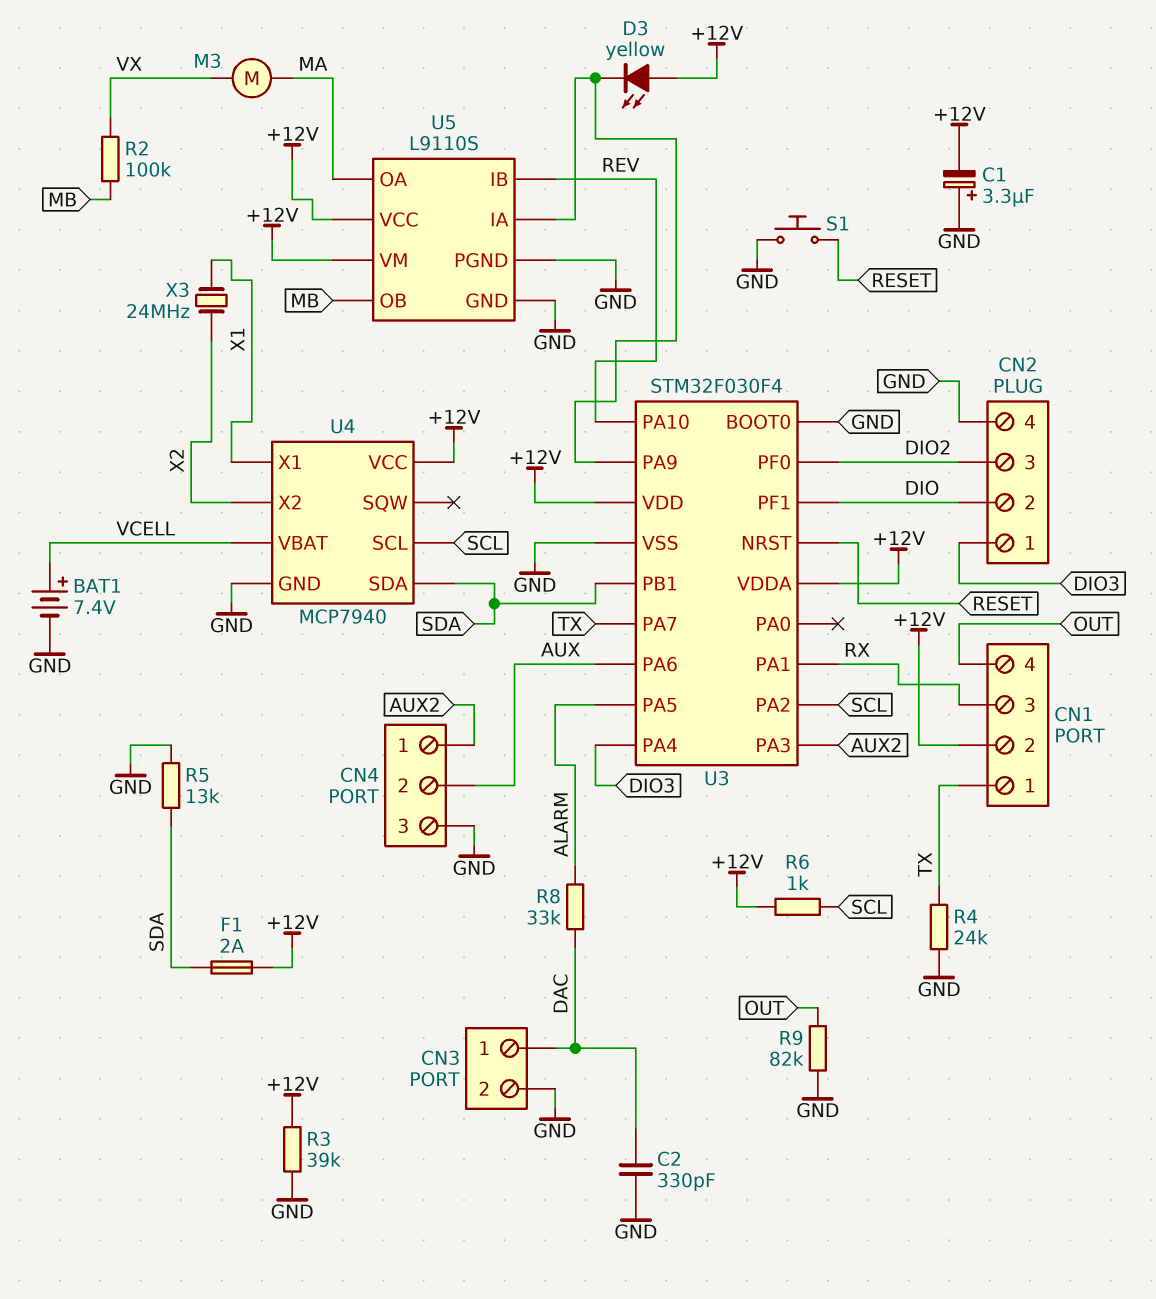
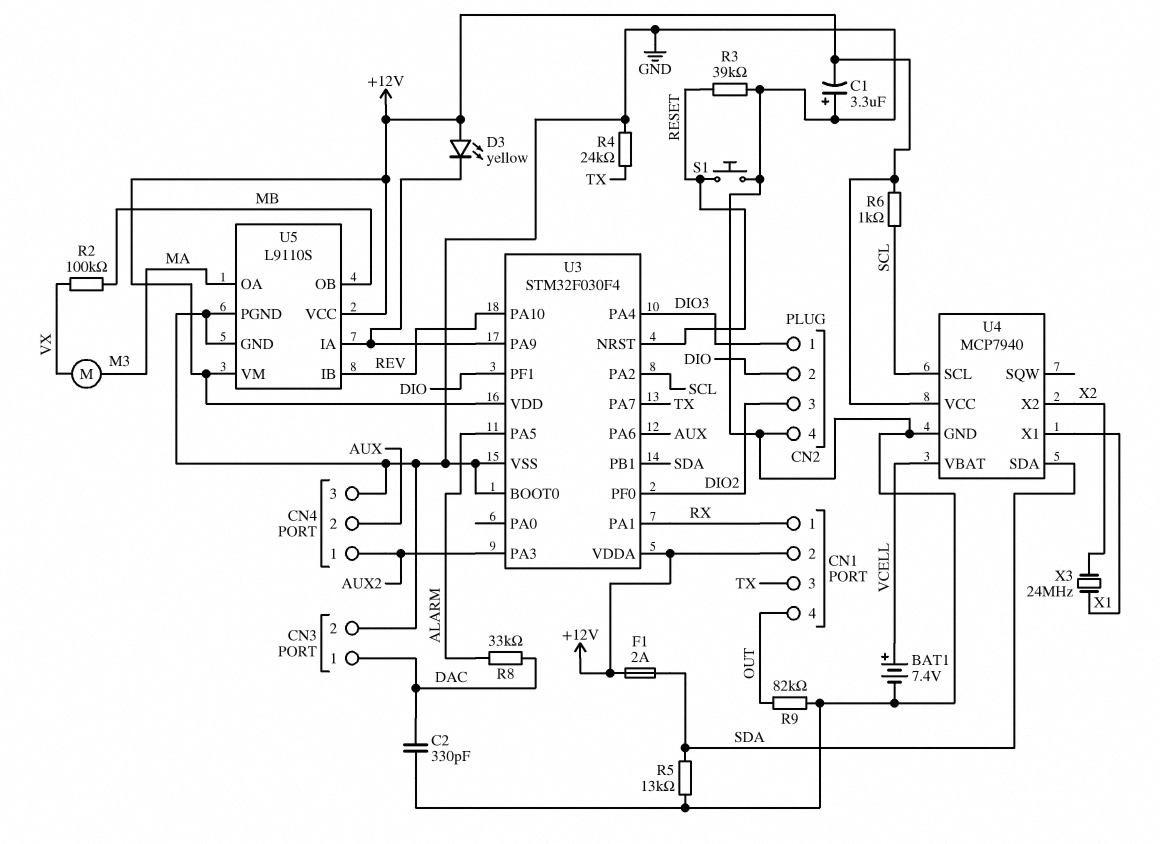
CN1 pin 1: TX -> RX
CN1 pin 3: RX -> TX
R3: 39k (+12V, GND) -> 39k (GND, RESET)

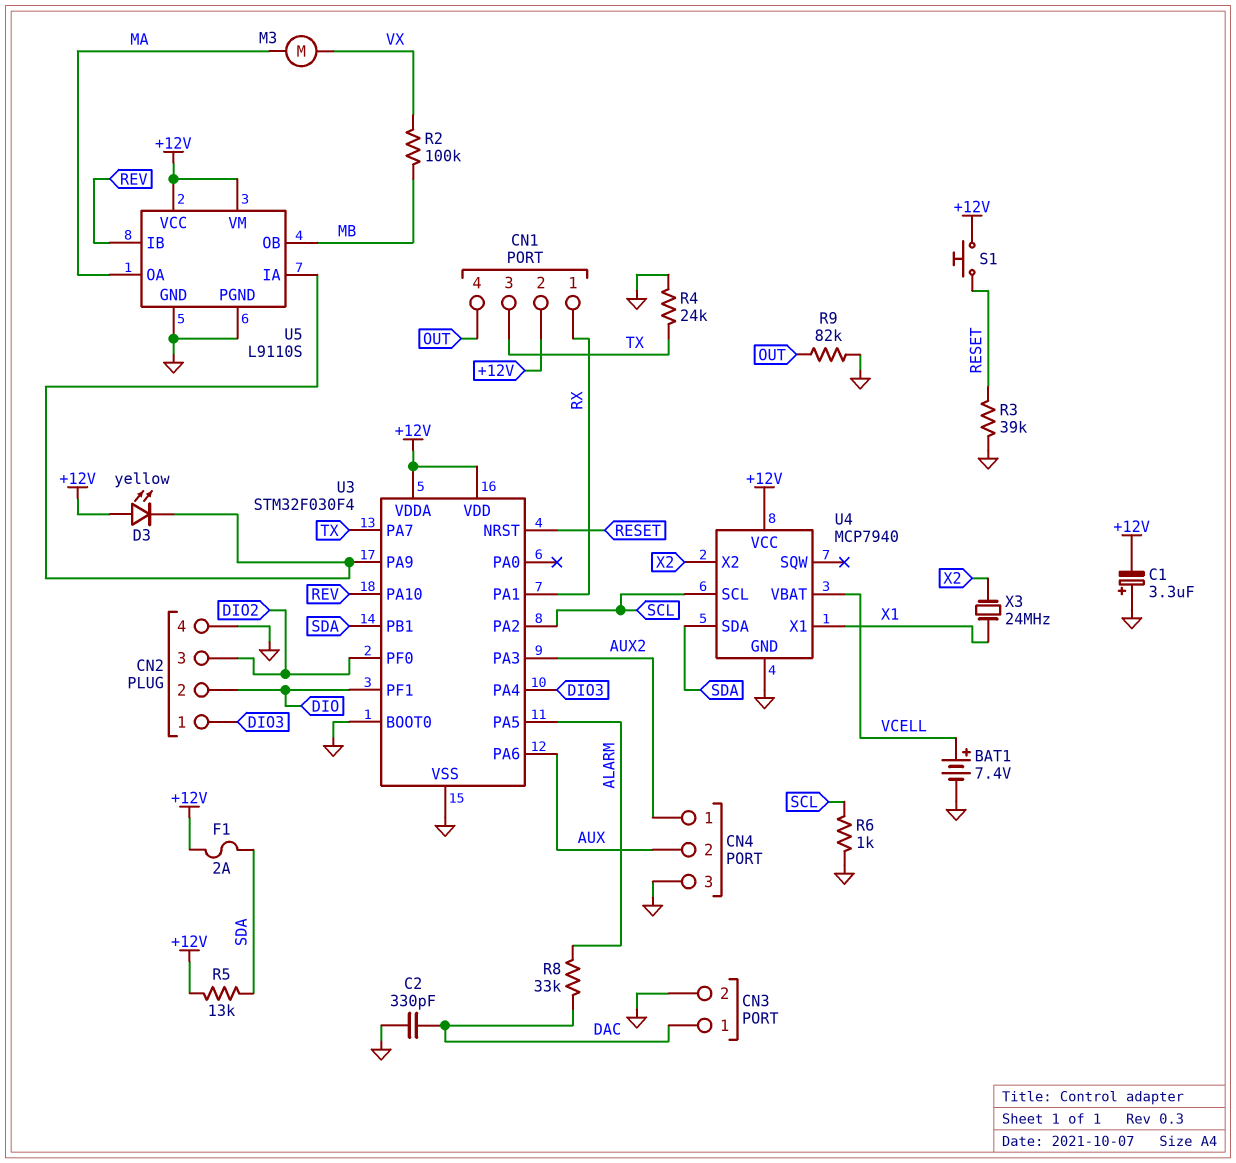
R5: 13k (GND, SDA) -> 13k (+12V, SDA)
R6: 1k (+12V, SCL) -> 1k (GND, SCL)
S1: button (GND, RESET) -> button (+12V, RESET)

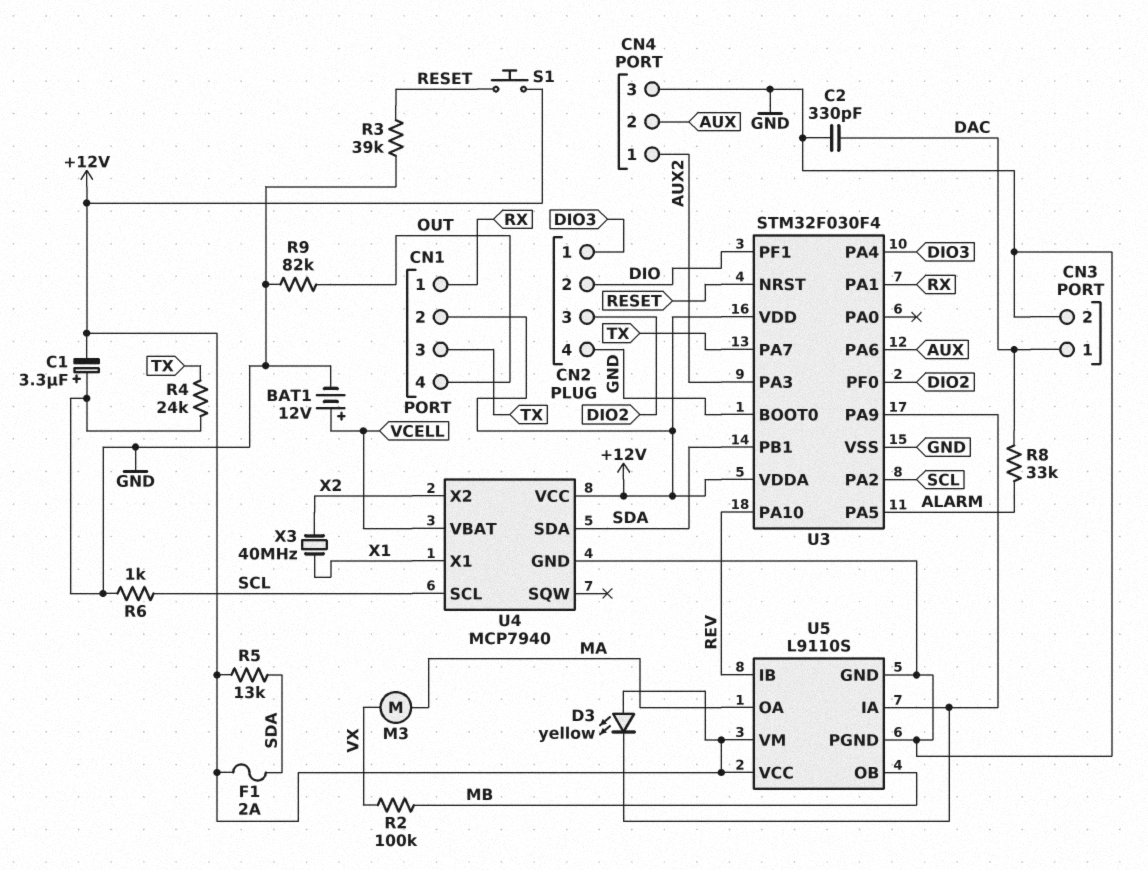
BAT1: 7.4V (plus VCELL, minus GND) -> 12V (plus VCELL, minus GND)
X3: 24MHz (X1, X2) -> 40MHz (X1, X2)

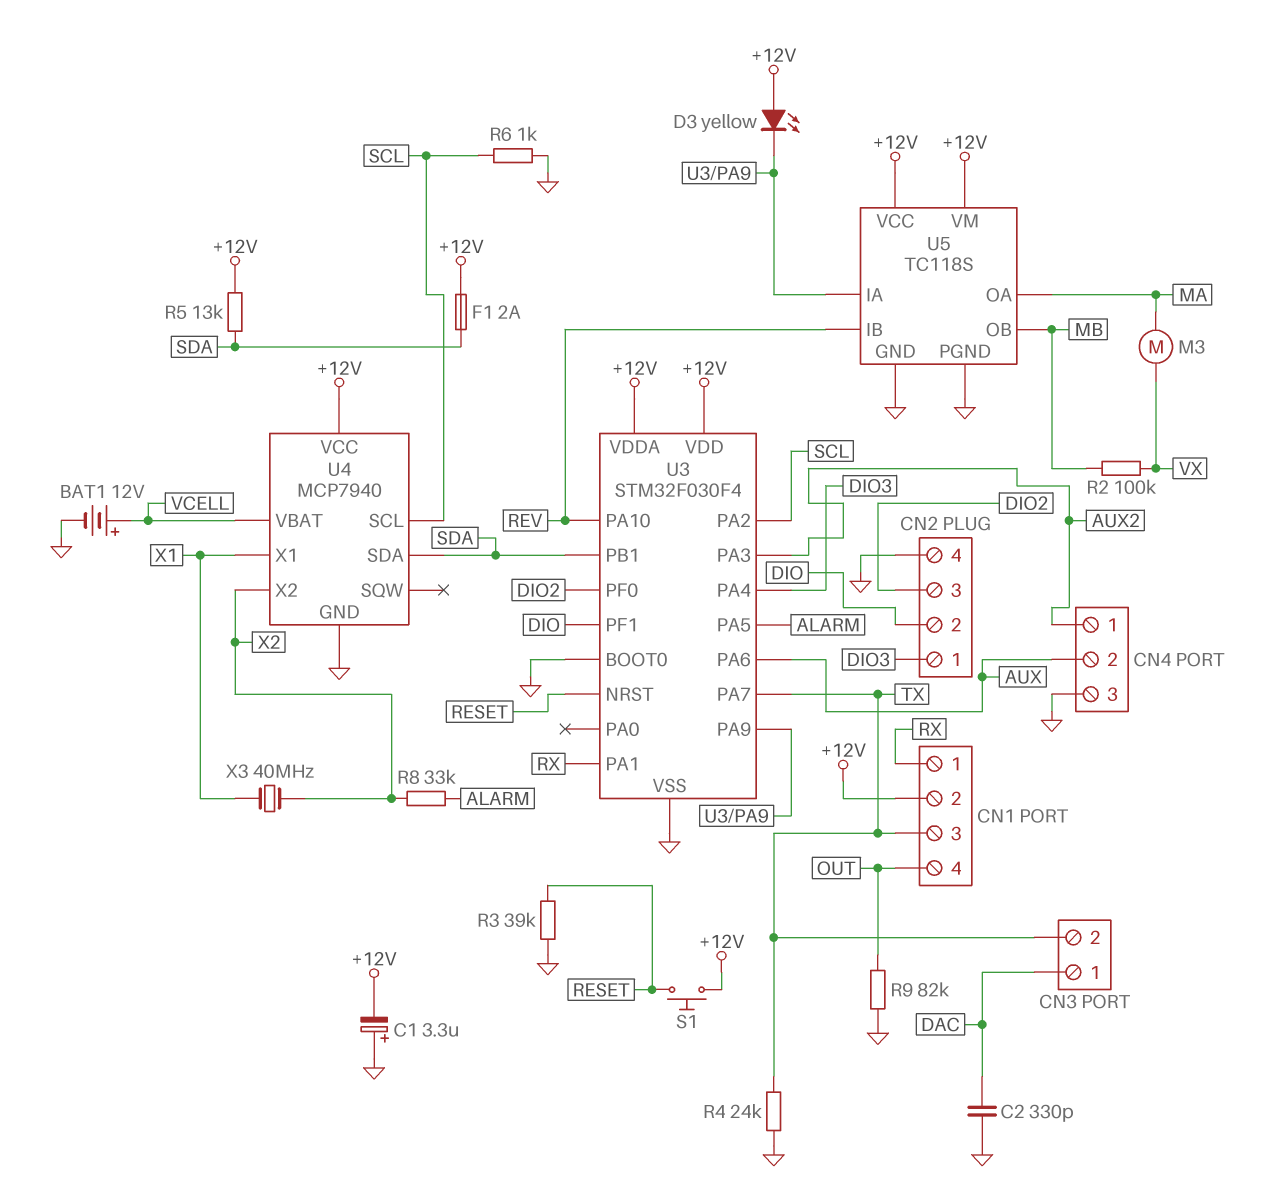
CN3 pin 2: GND -> TX
R8: 33k (ALARM, DAC) -> 33k (ALARM, X2)
U5: L9110S -> TC118S

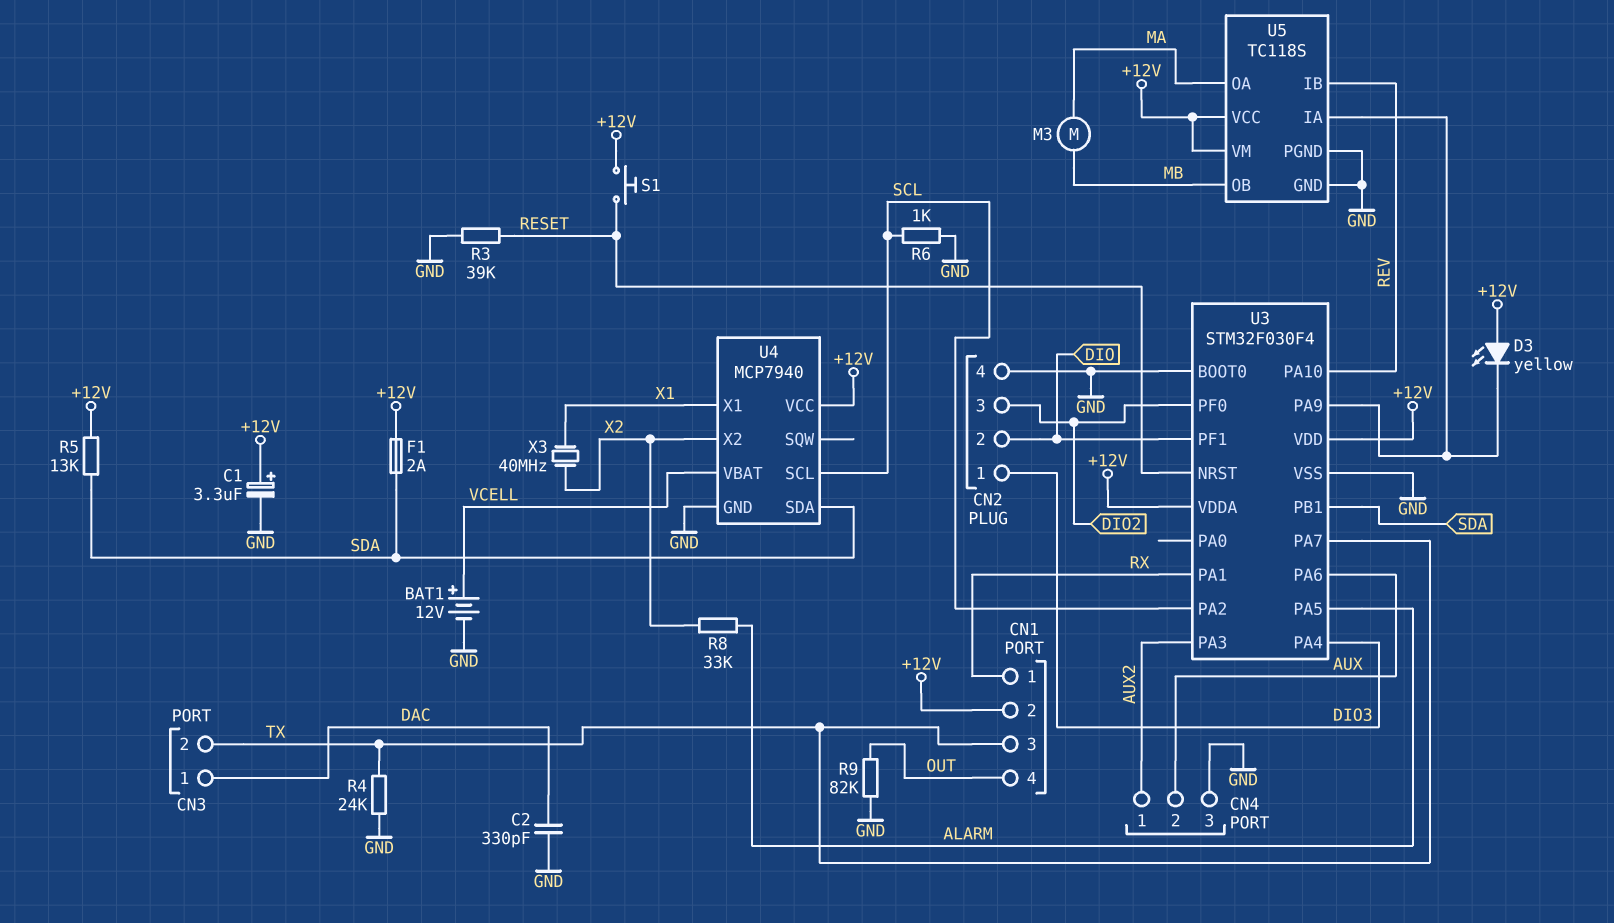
C1: 3.3uF (plus GND, minus +12V) -> 3.3uF (plus +12V, minus GND)
M3: motor (MA, VX) -> motor (MA, MB)
R2: 100k (MB, VX) -> none

